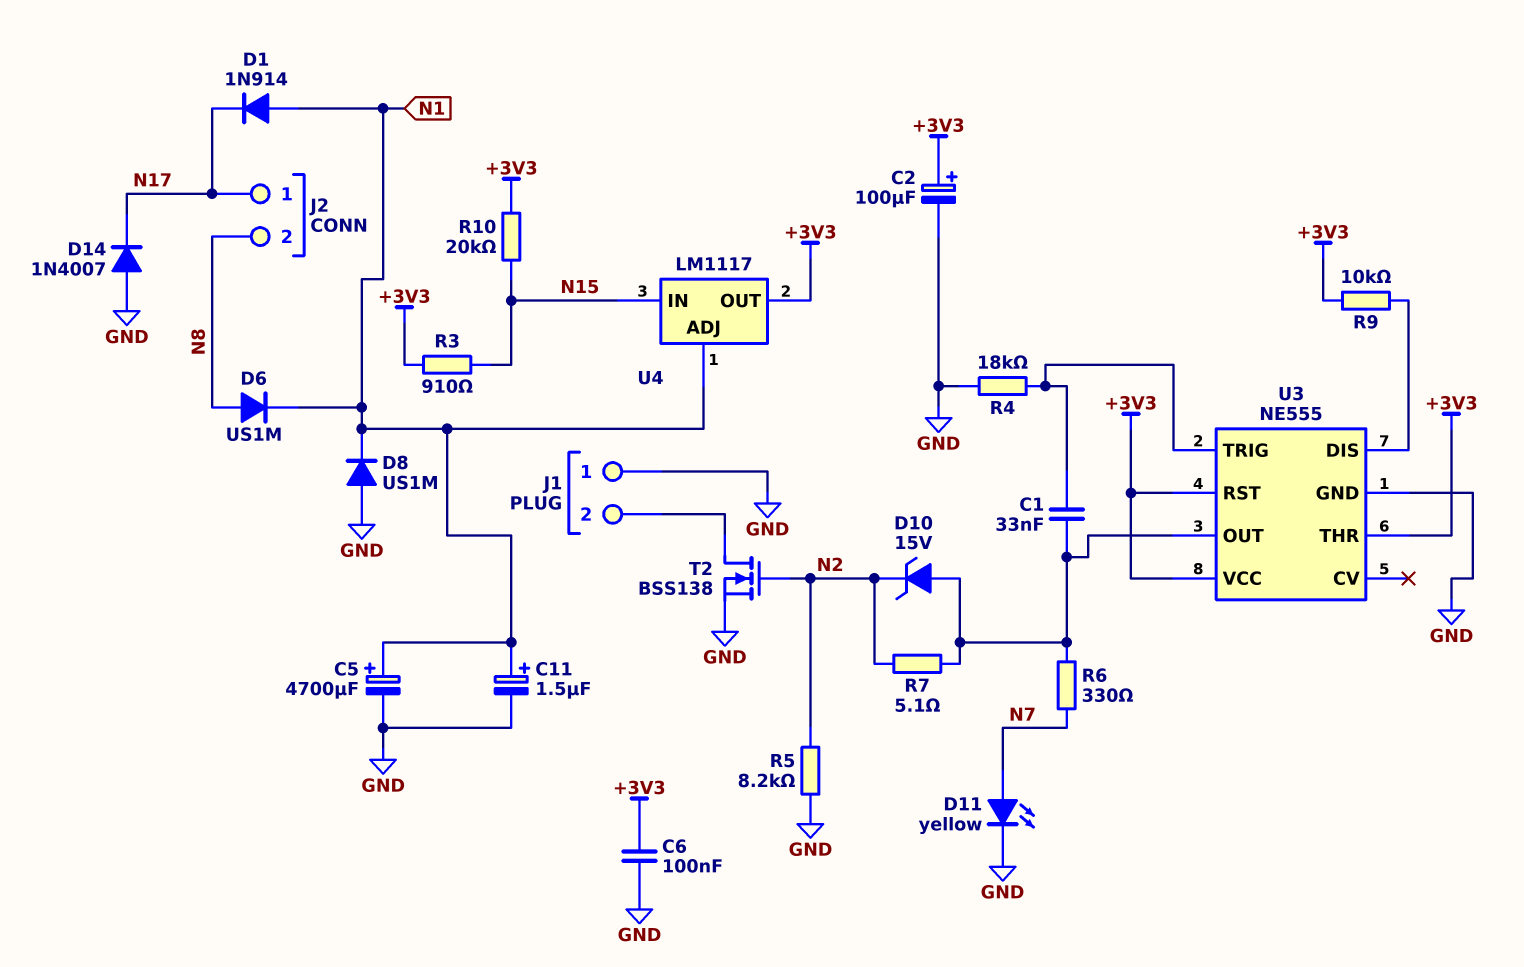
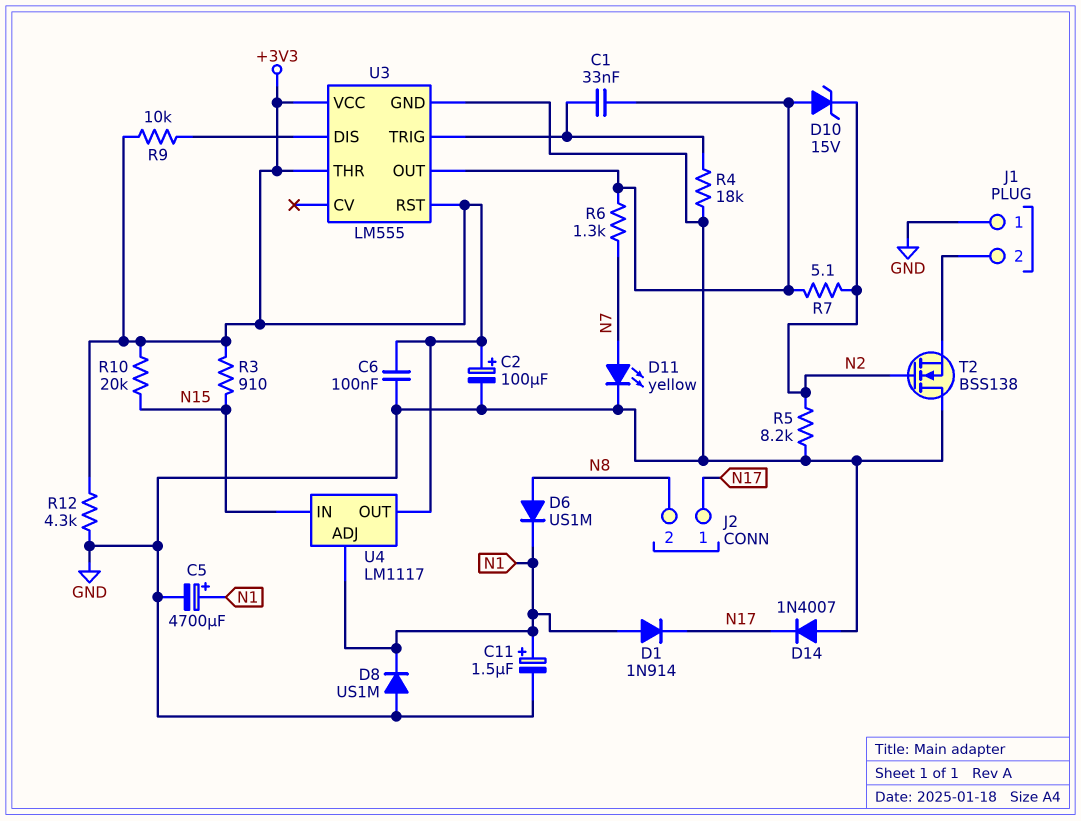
R6: 330 (N7, U3/OUT) -> 1.3k (N7, U3/OUT)
R12: none -> 4.3k (+3V3, GND)
T2: NMOS BSS138 (G N2, D J1/2, S GND) -> NMOS BSS138 (G N2, D GND, S J1/2)
U3: NE555 -> LM555

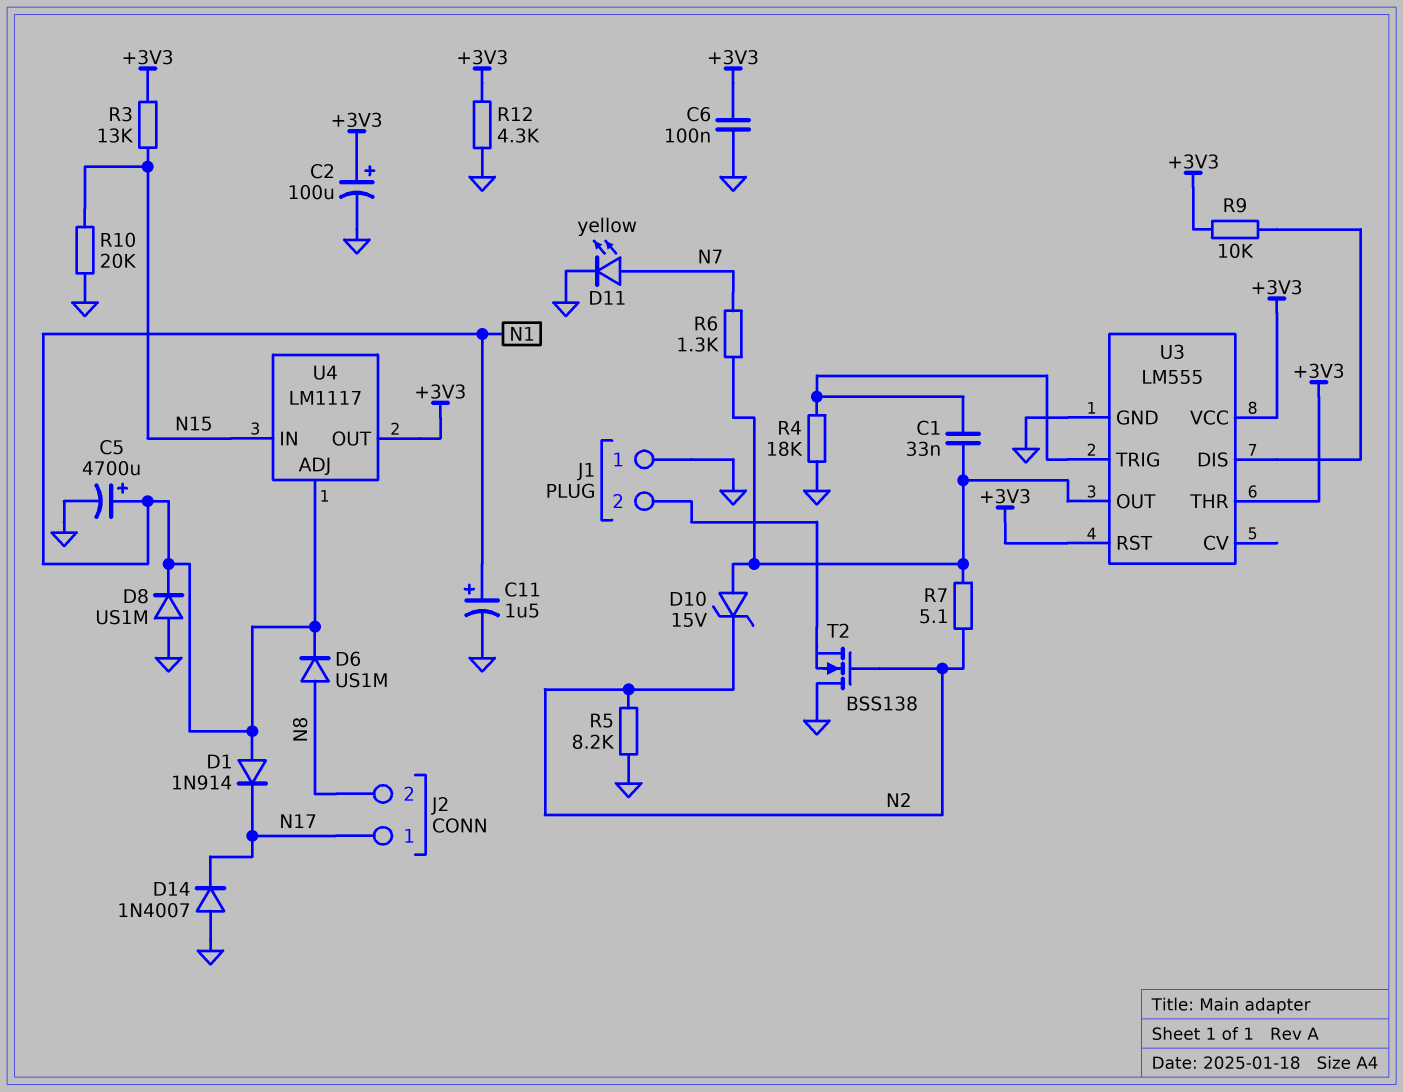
R3: 910 (+3V3, N15) -> 13k (+3V3, N15)
R10: 20k (+3V3, N15) -> 20k (GND, N15)

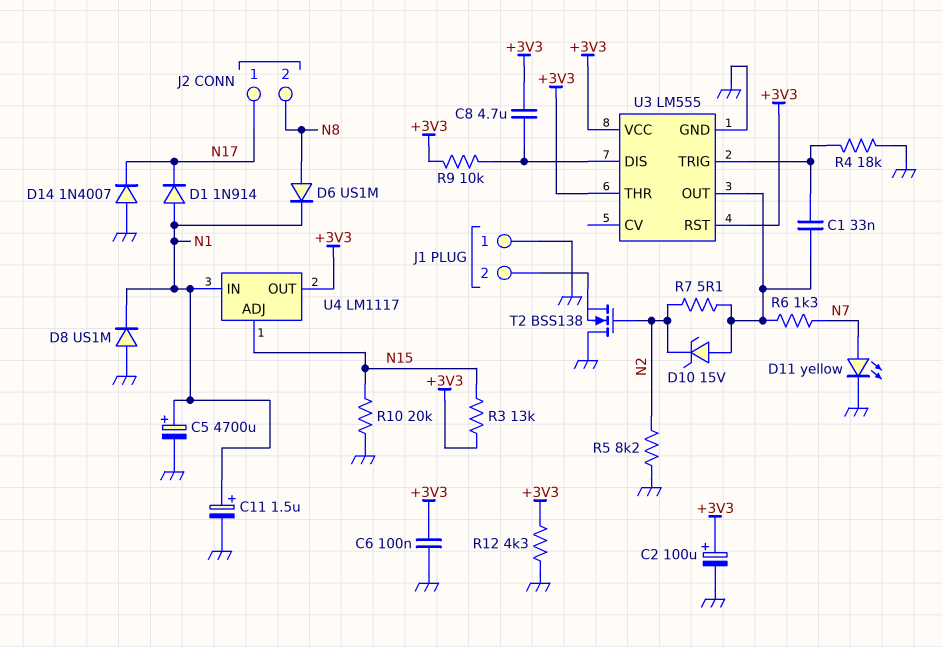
C8: none -> 4.7uF (+3V3, U3/DIS)
U4 pin ADJ: N1 -> N15
U4 pin IN: N15 -> N1

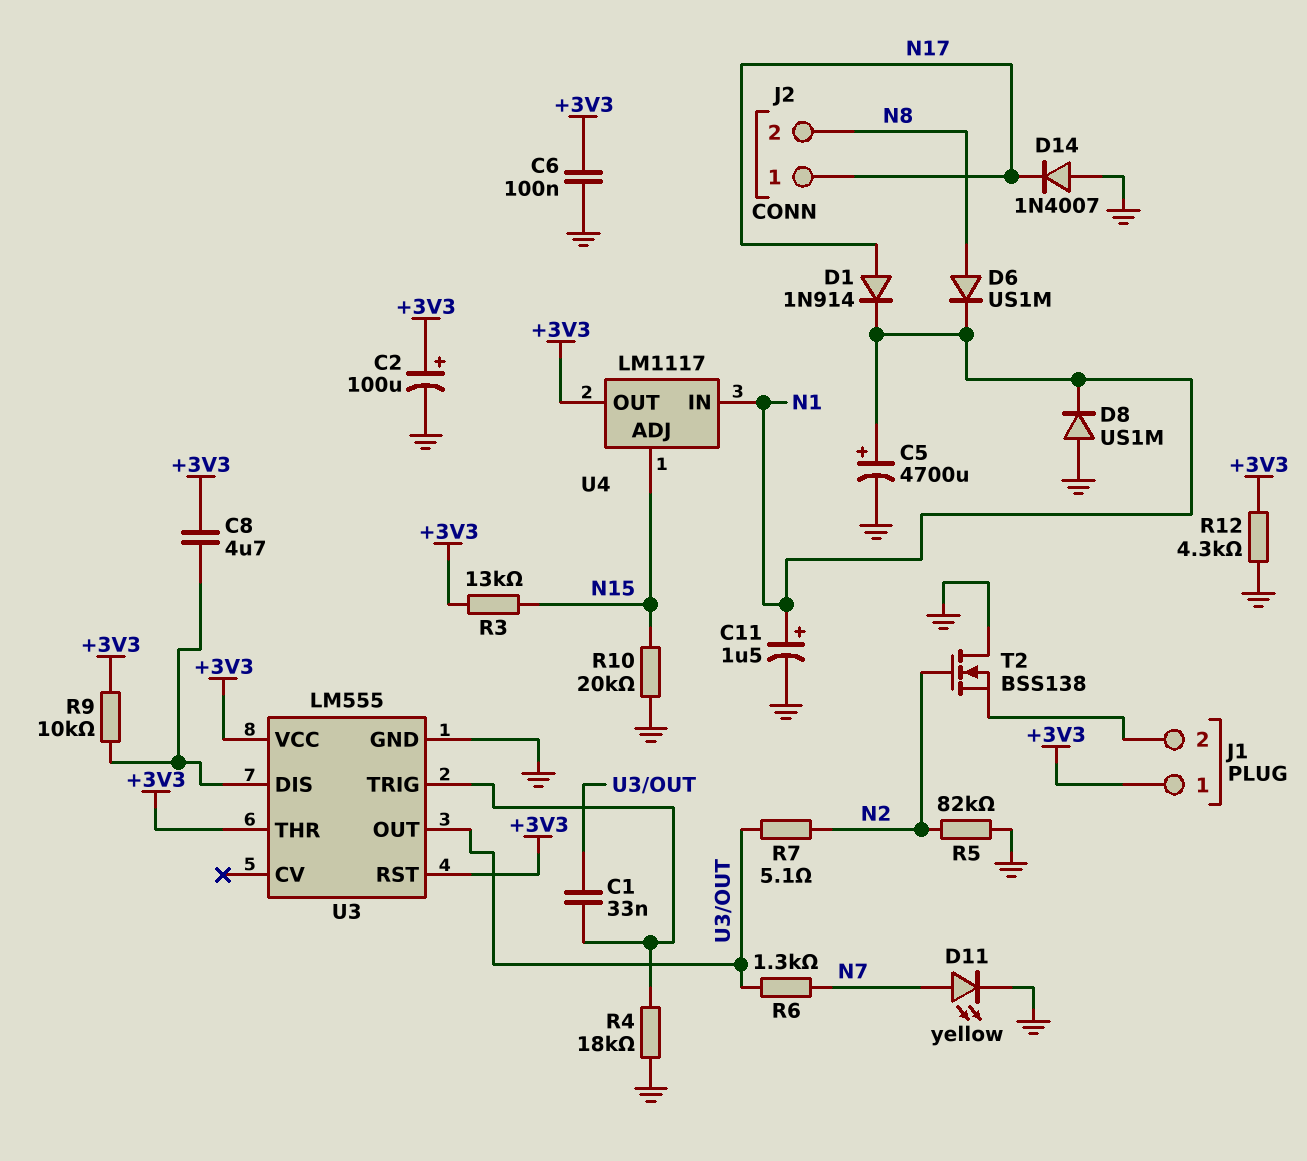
D1: diode 1N914 (A N1, K N17) -> diode 1N914 (A N17, K N1)
D10: zener 15V (A U3/OUT, K N2) -> none
J1 pin 1: GND -> +3V3
R5: 8.2k (GND, N2) -> 82k (GND, N2)

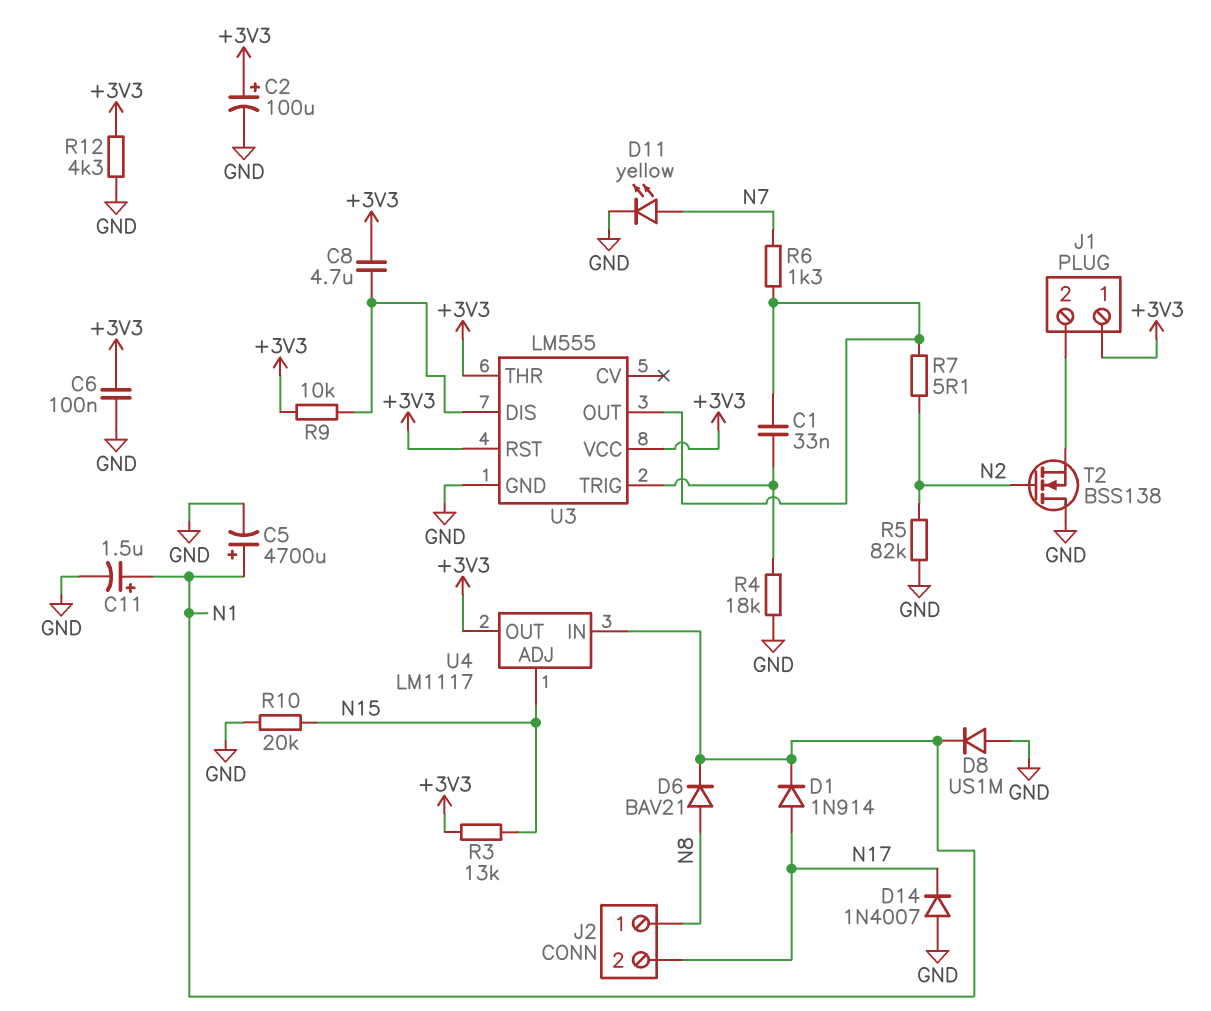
D6: diode US1M (A N8, K N1) -> diode BAV21 (A N8, K N1)
J2 pin 1: N17 -> N8
J2 pin 2: N8 -> N17

